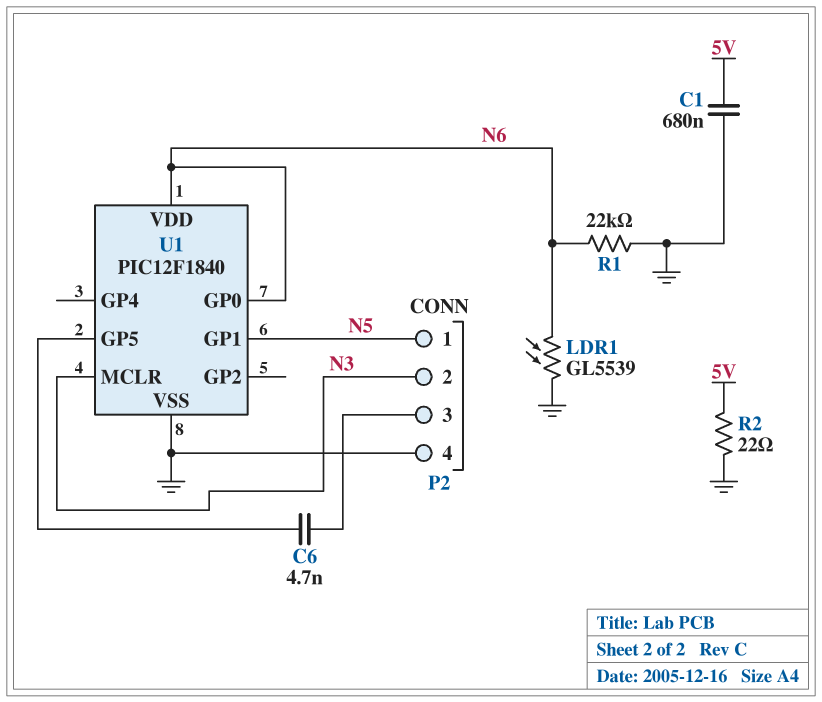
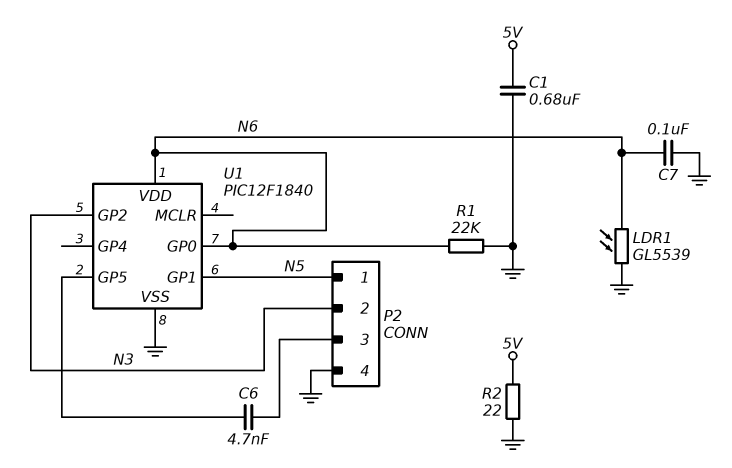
C7: none -> 100nF (GND, N6)
U1 pin GP2: none -> N3
U1 pin MCLR: N3 -> none

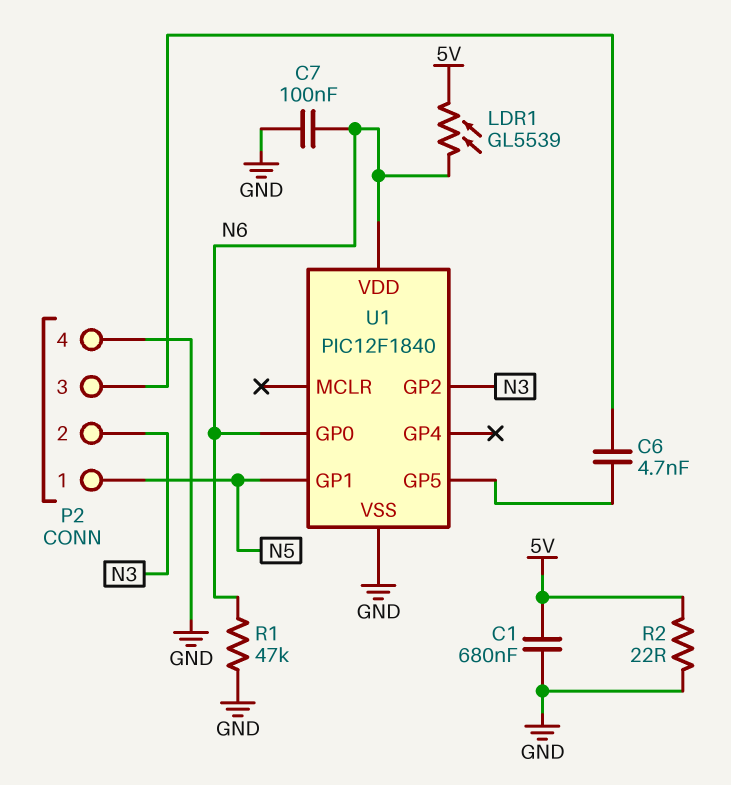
LDR1: GL5539 (GND, N6) -> GL5539 (5V, N6)
R1: 22k (GND, N6) -> 47k (GND, N6)

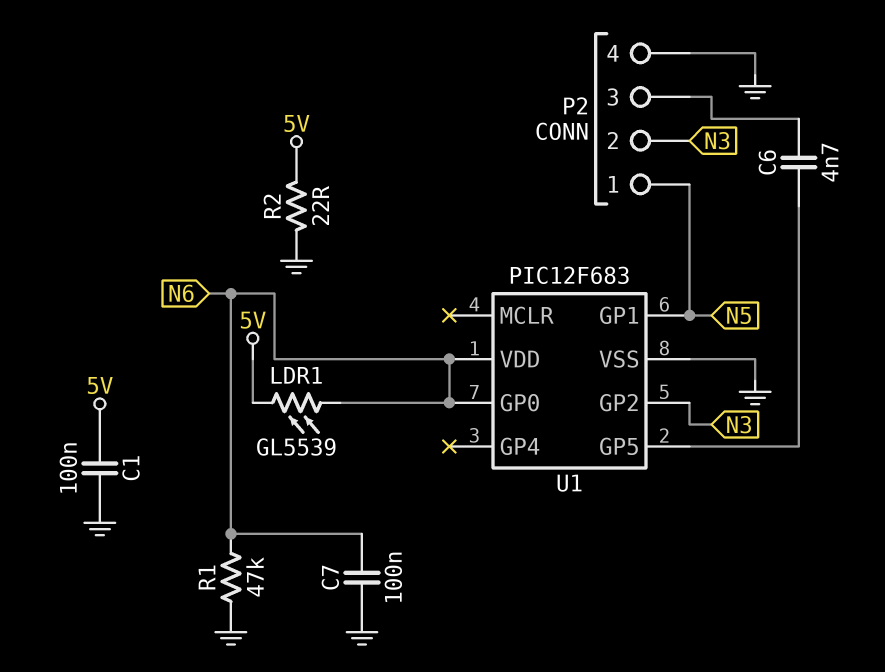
C1: 680nF (5V, GND) -> 100nF (5V, GND)
U1: PIC12F1840 -> PIC12F683

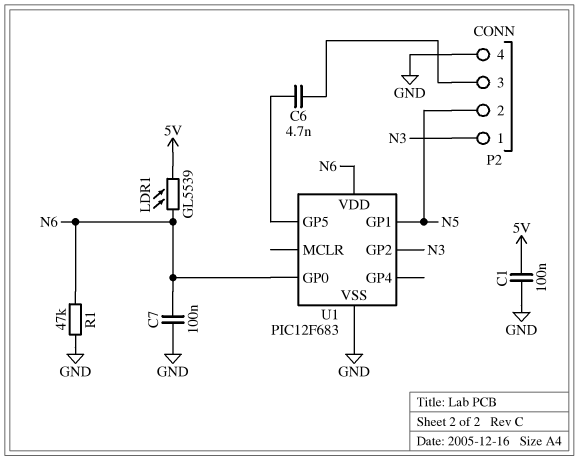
P2 pin 1: N5 -> N3
P2 pin 2: N3 -> N5
R2: 22 (5V, GND) -> none

